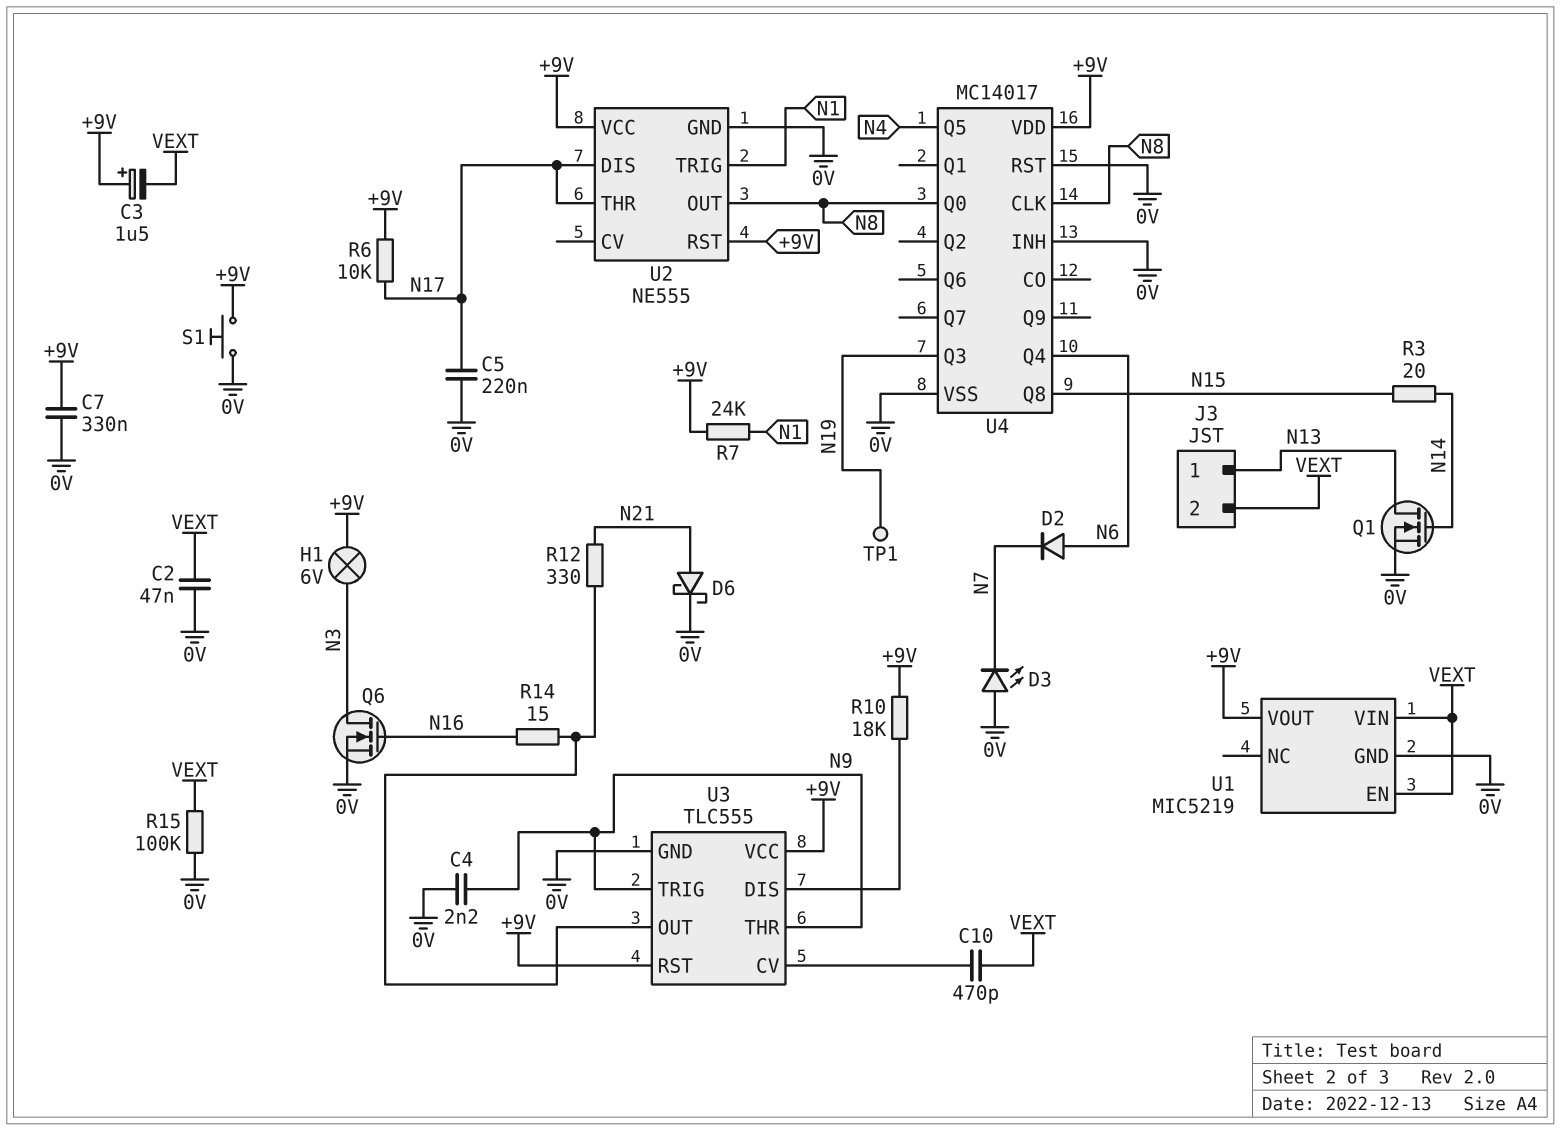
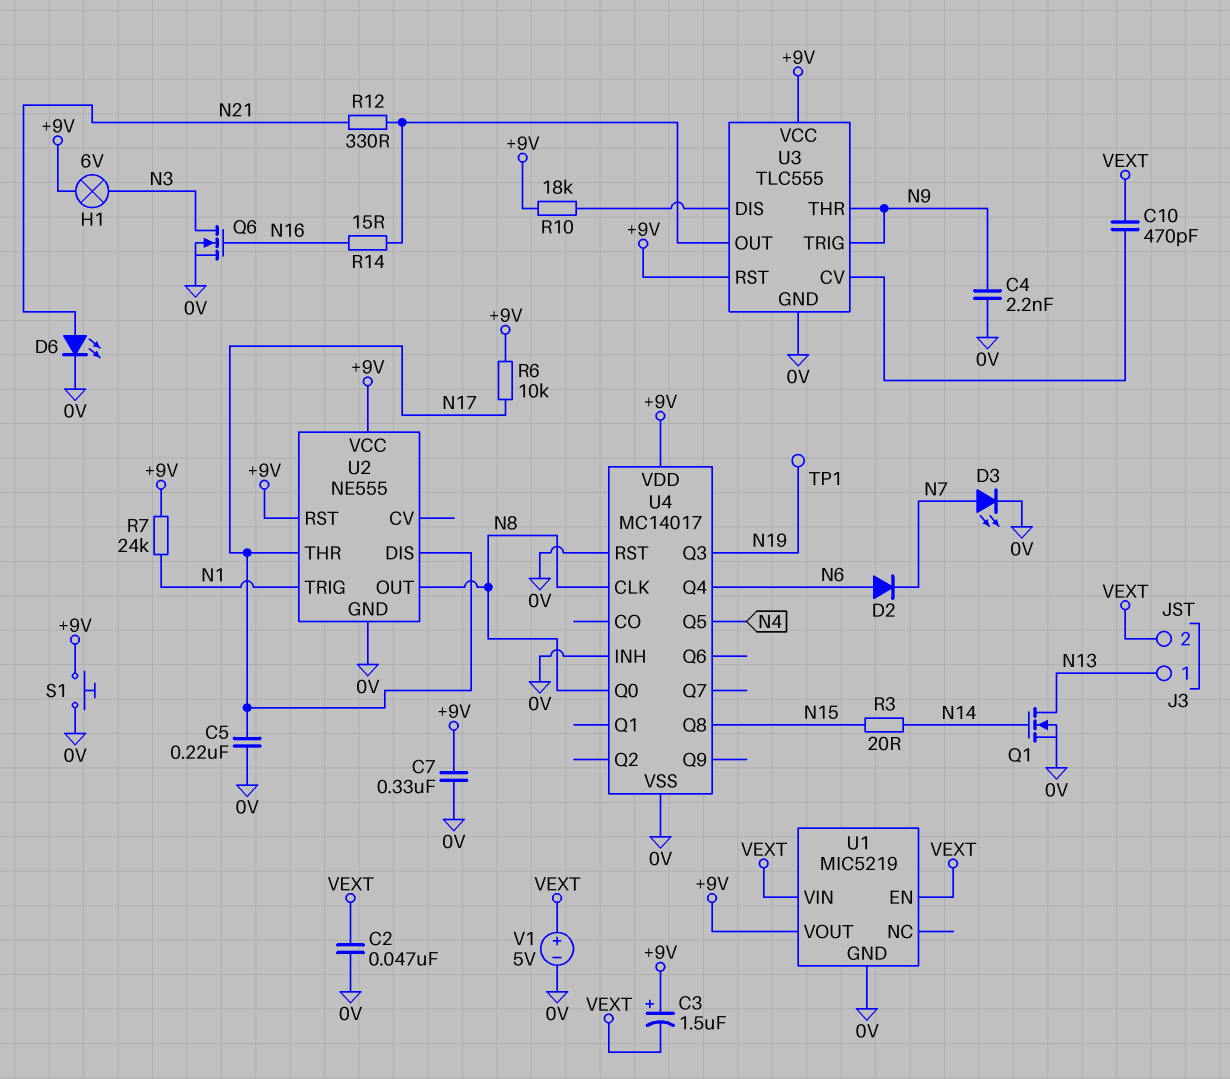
D3: LED (A 0V, K N7) -> LED (A N7, K 0V)
D6: schottky (A N21, K 0V) -> LED (A N21, K 0V)
R15: 100k (0V, VEXT) -> none
V1: none -> 5V (plus VEXT, minus 0V)

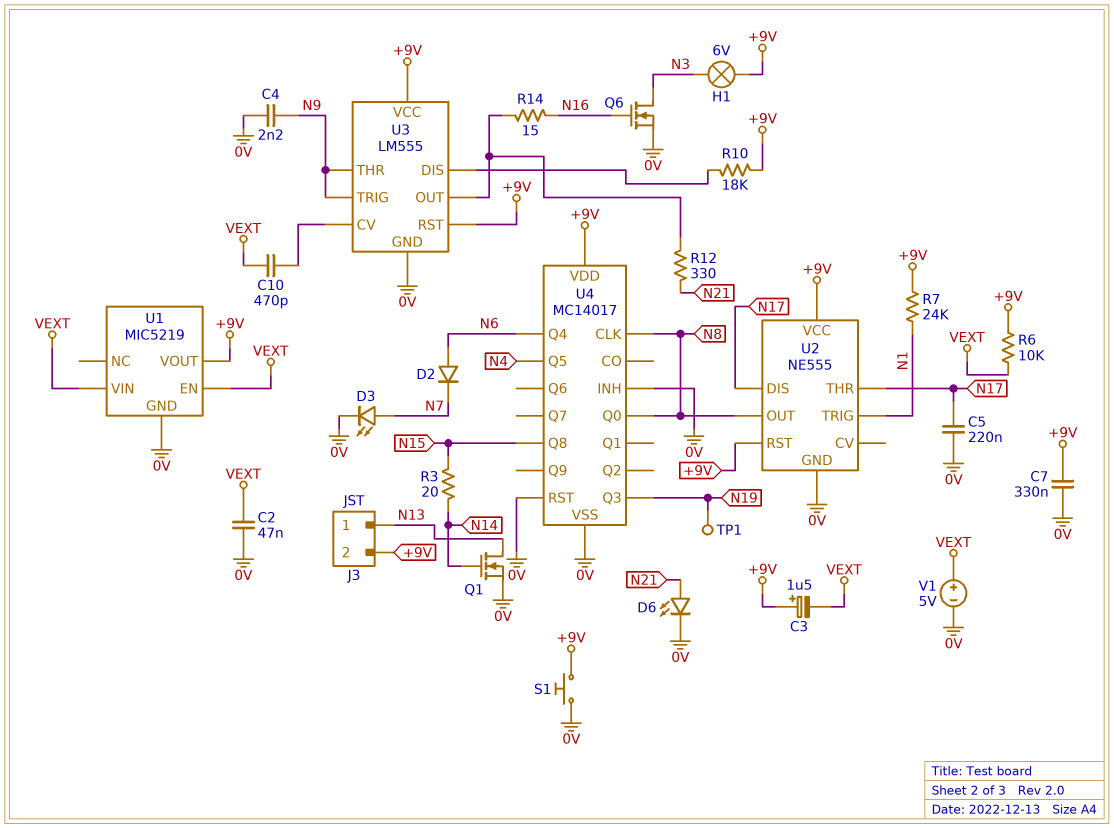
J3 pin 2: VEXT -> +9V
R6: 10k (+9V, N17) -> 10k (+9V, VEXT)
U3: TLC555 -> LM555

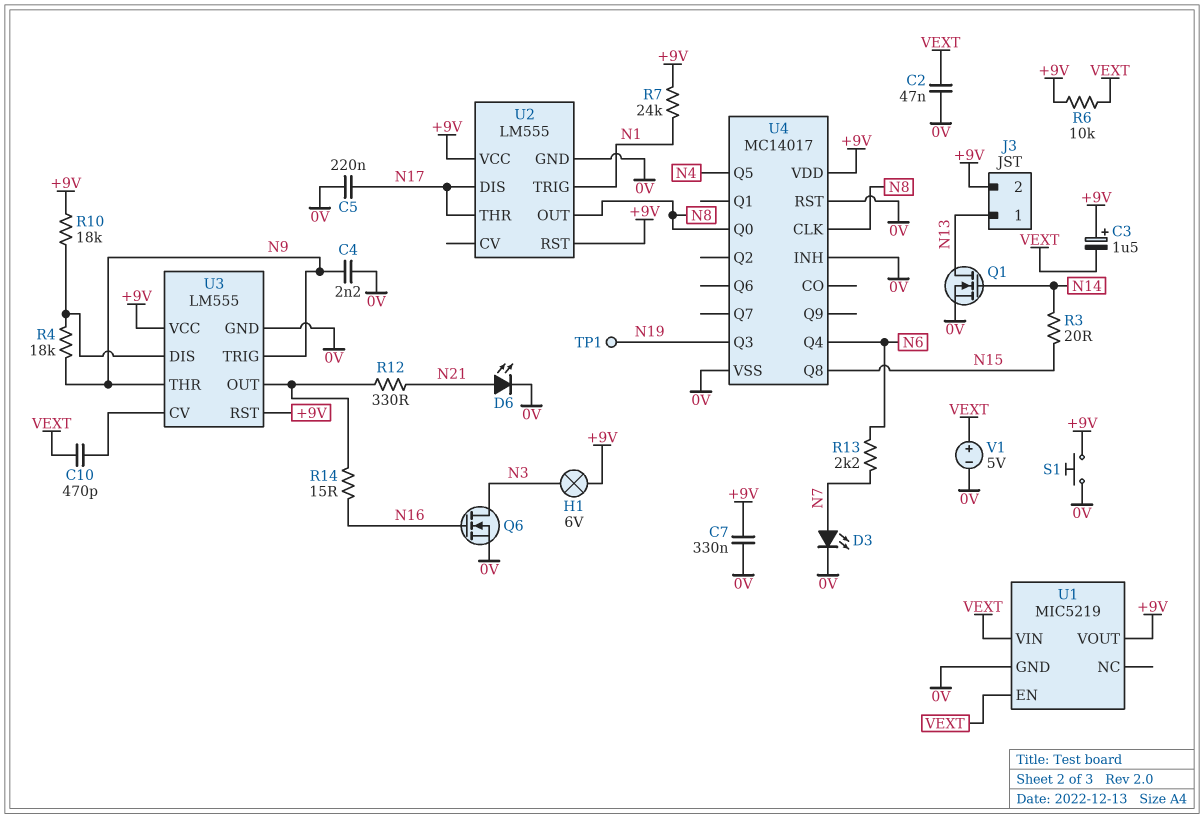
D2: diode (A N6, K N7) -> none
R4: none -> 18k (N9, U3/DIS)
R13: none -> 2.2k (N6, N7)
U2: NE555 -> LM555

